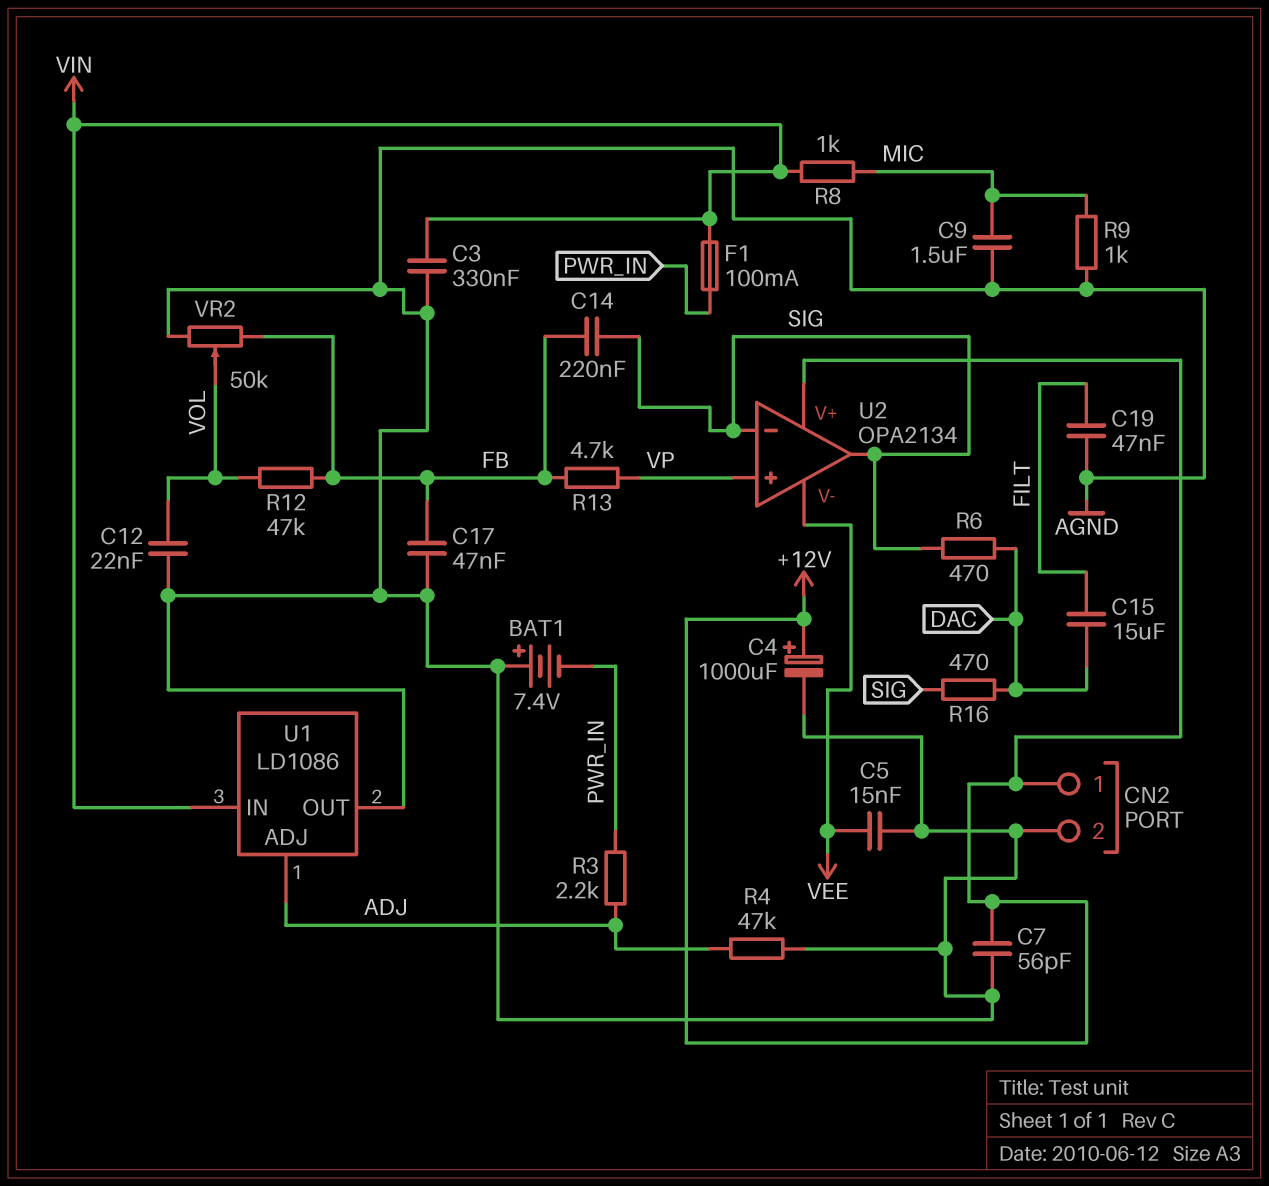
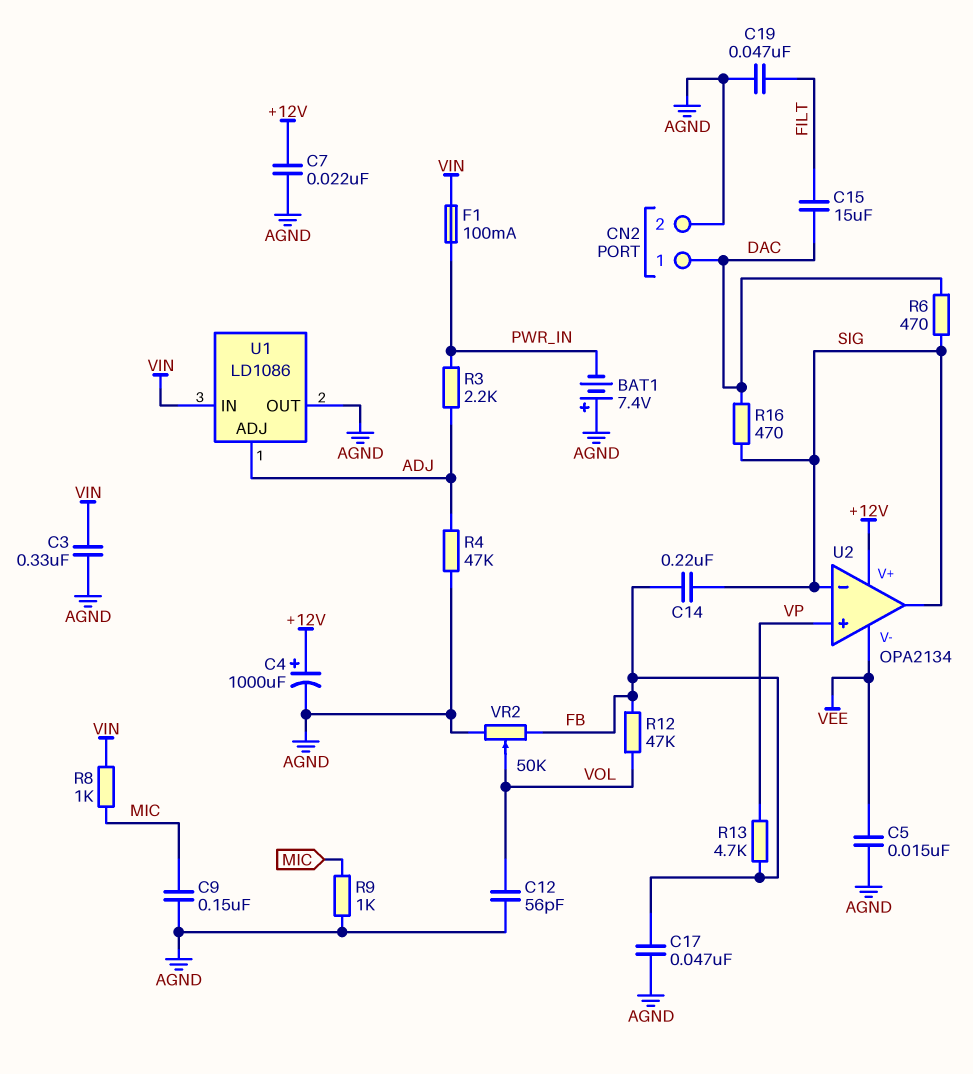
C7: 56pF (+12V, AGND) -> 22nF (+12V, AGND)
C9: 1.5uF (AGND, MIC) -> 150nF (AGND, MIC)
C12: 22nF (AGND, VOL) -> 56pF (AGND, VOL)
CN2 pin 1: +12V -> DAC

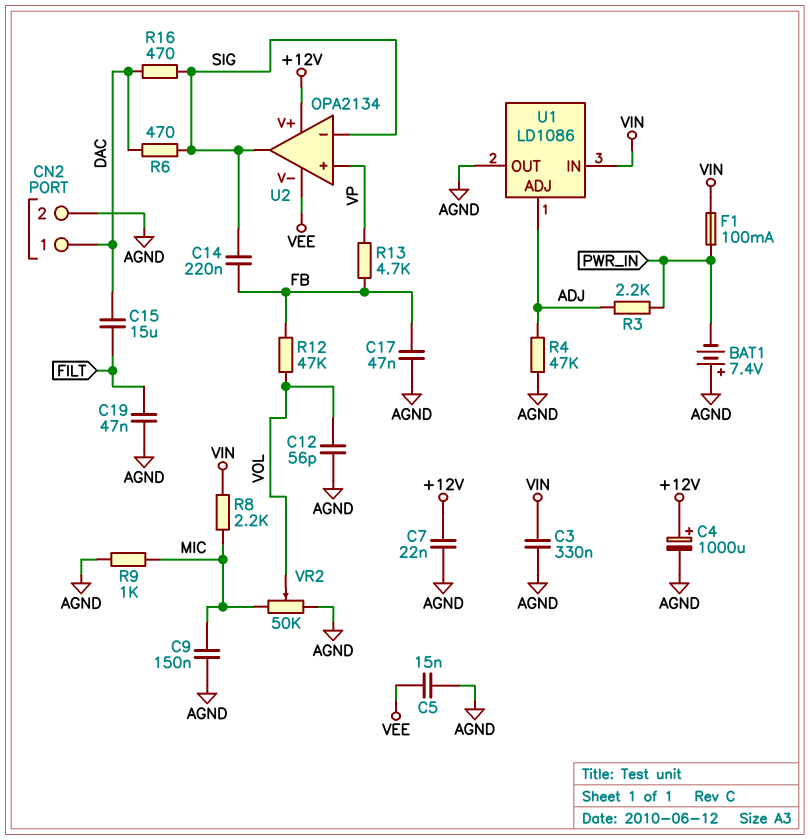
R8: 1k (MIC, VIN) -> 2.2k (MIC, VIN)
VR2: 50k (AGND, FB, wiper VOL) -> 50k (AGND, MIC, wiper VOL)

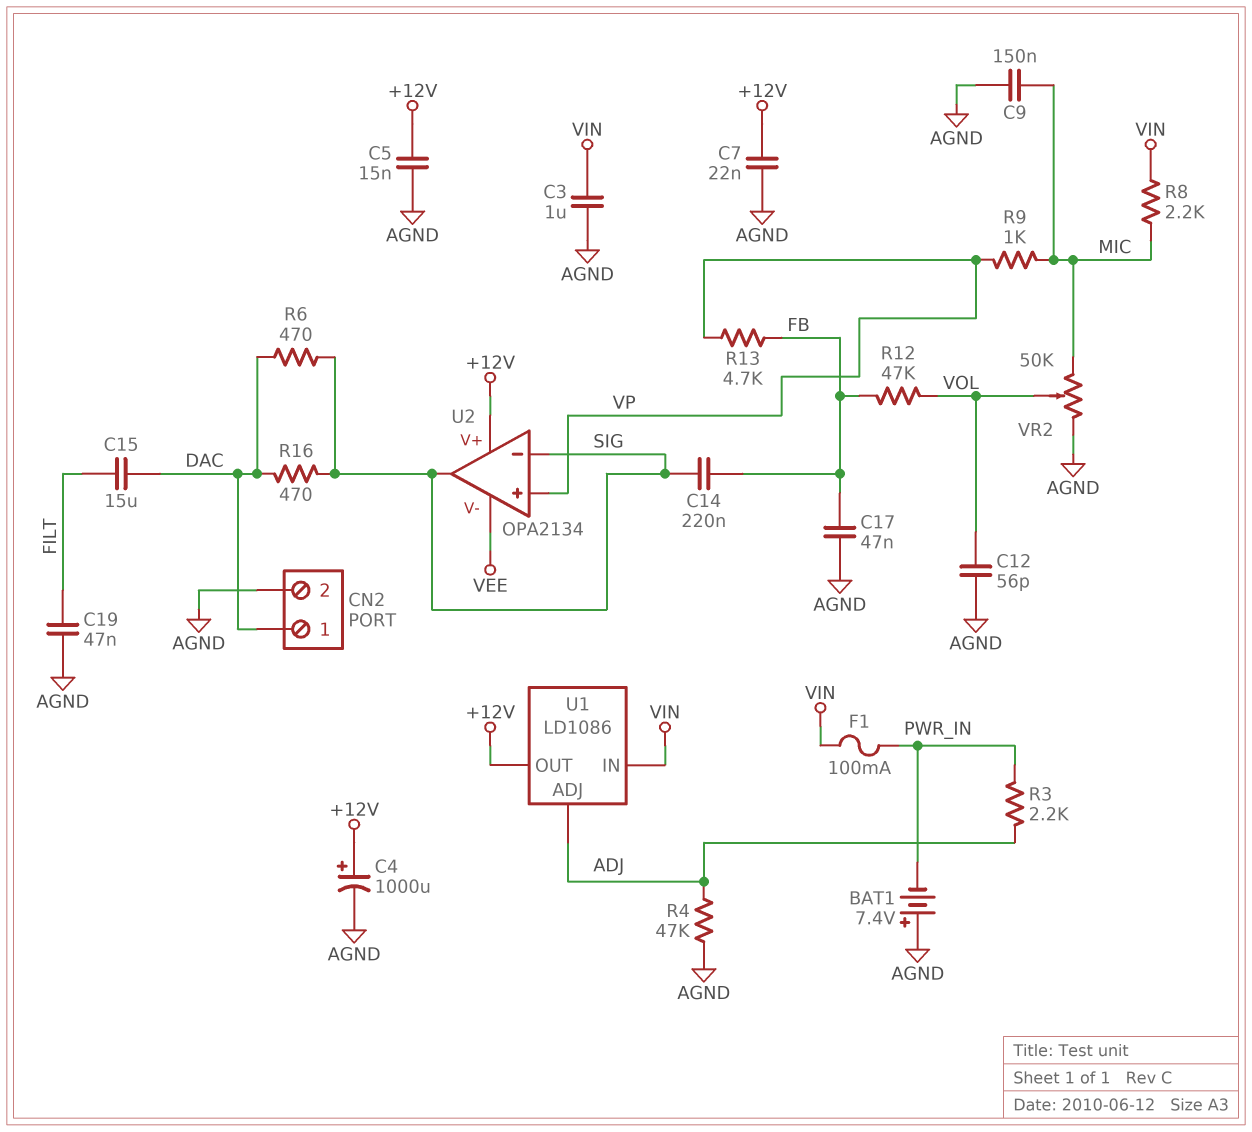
C3: 330nF (AGND, VIN) -> 1uF (AGND, VIN)
C5: 15nF (AGND, VEE) -> 15nF (+12V, AGND)
R9: 1k (AGND, MIC) -> 1k (MIC, VP)
U1 pin OUT: AGND -> +12V

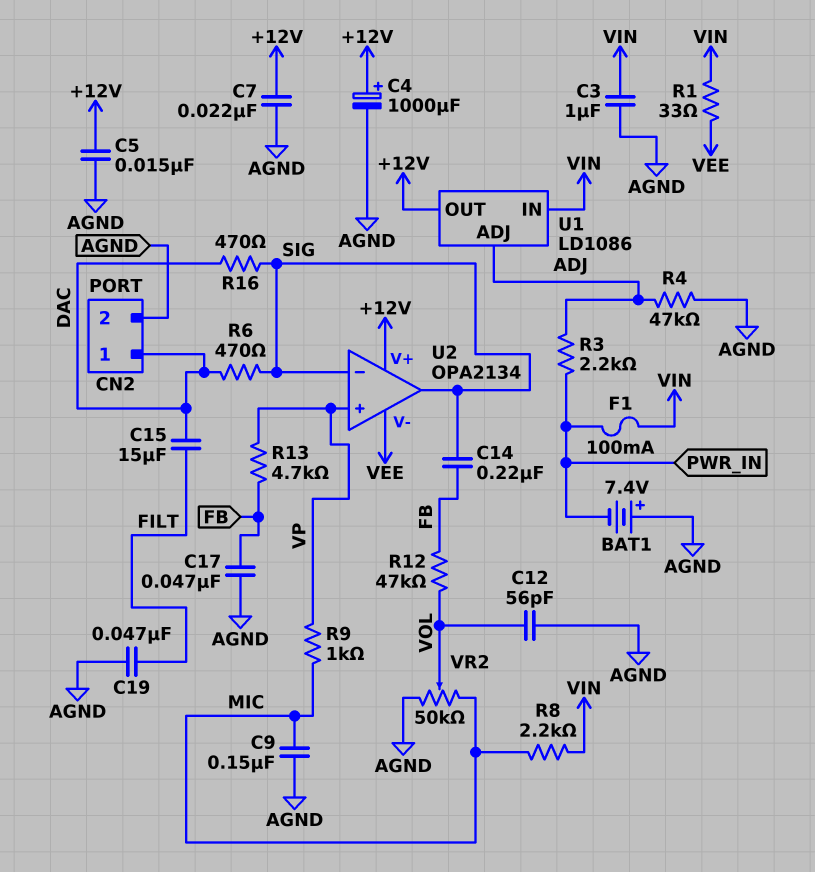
R1: none -> 33 (VEE, VIN)

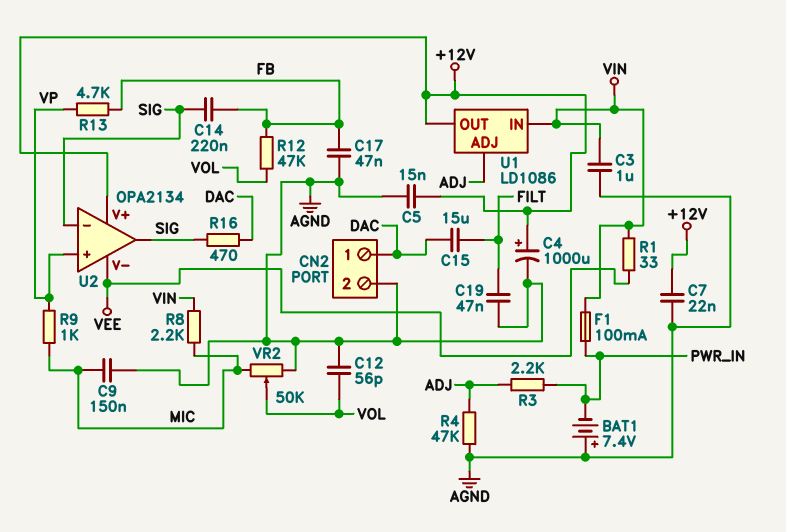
R6: 470 (DAC, SIG) -> none

